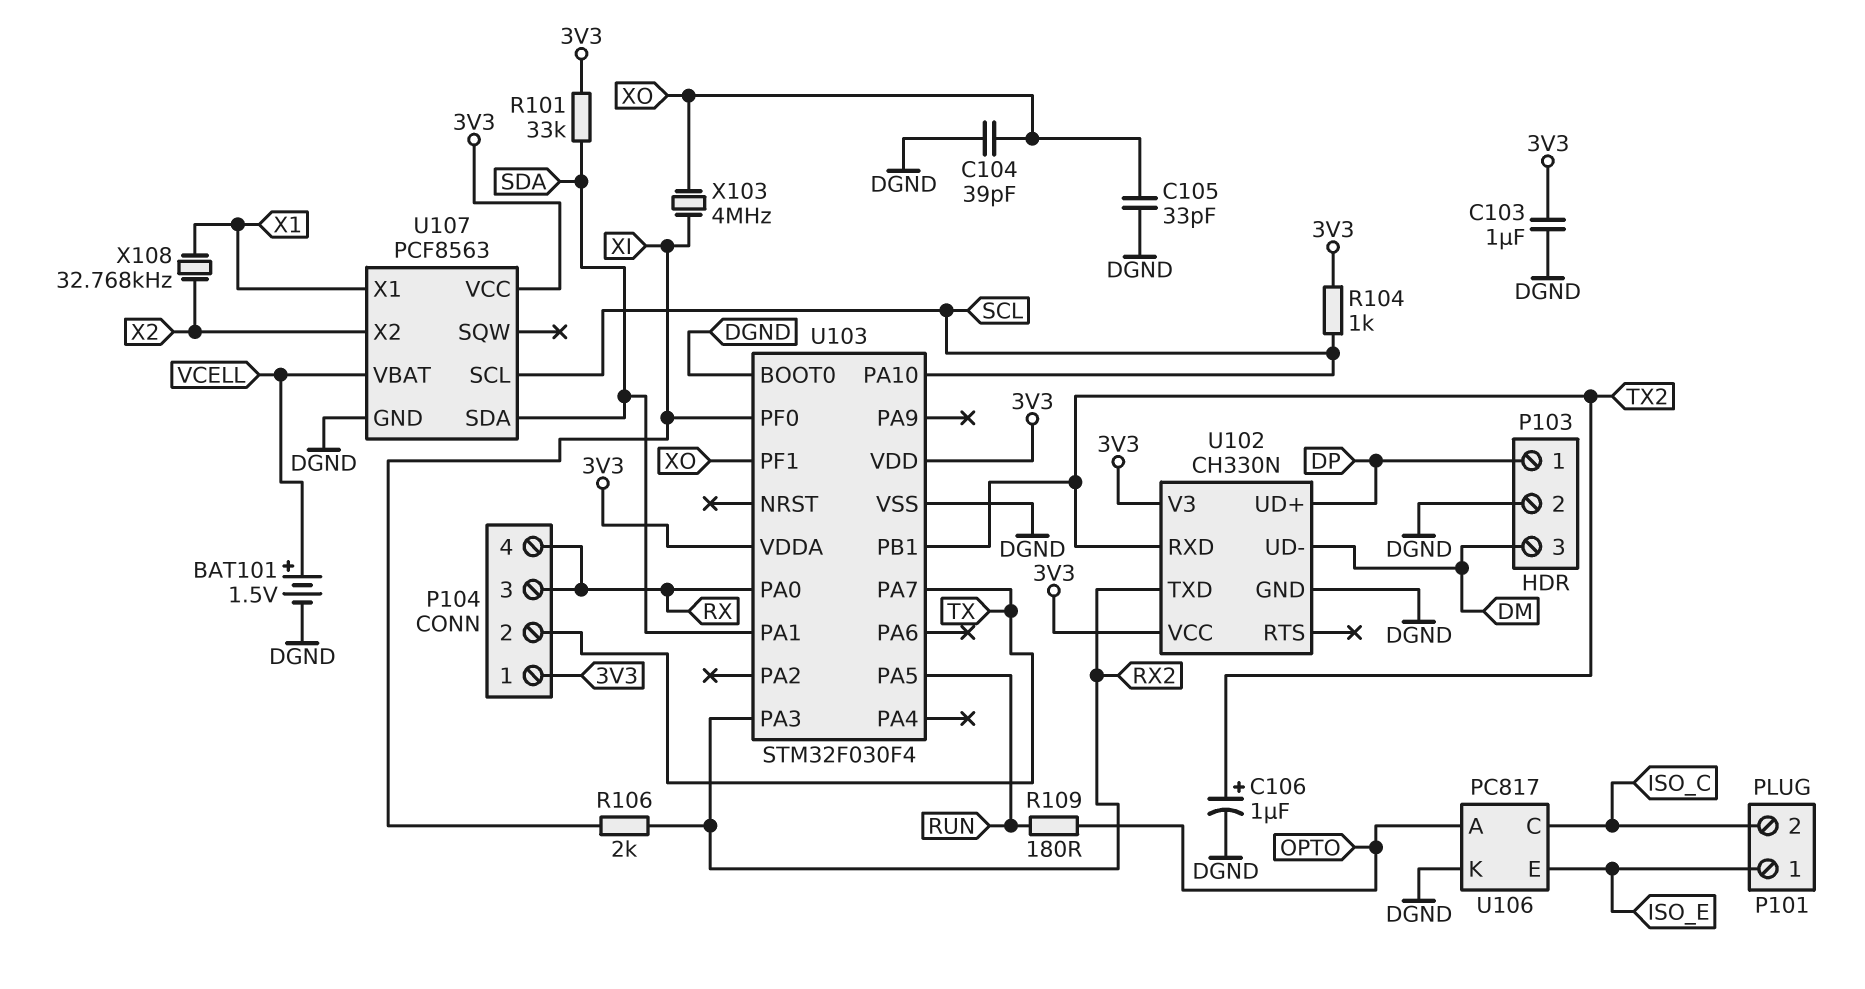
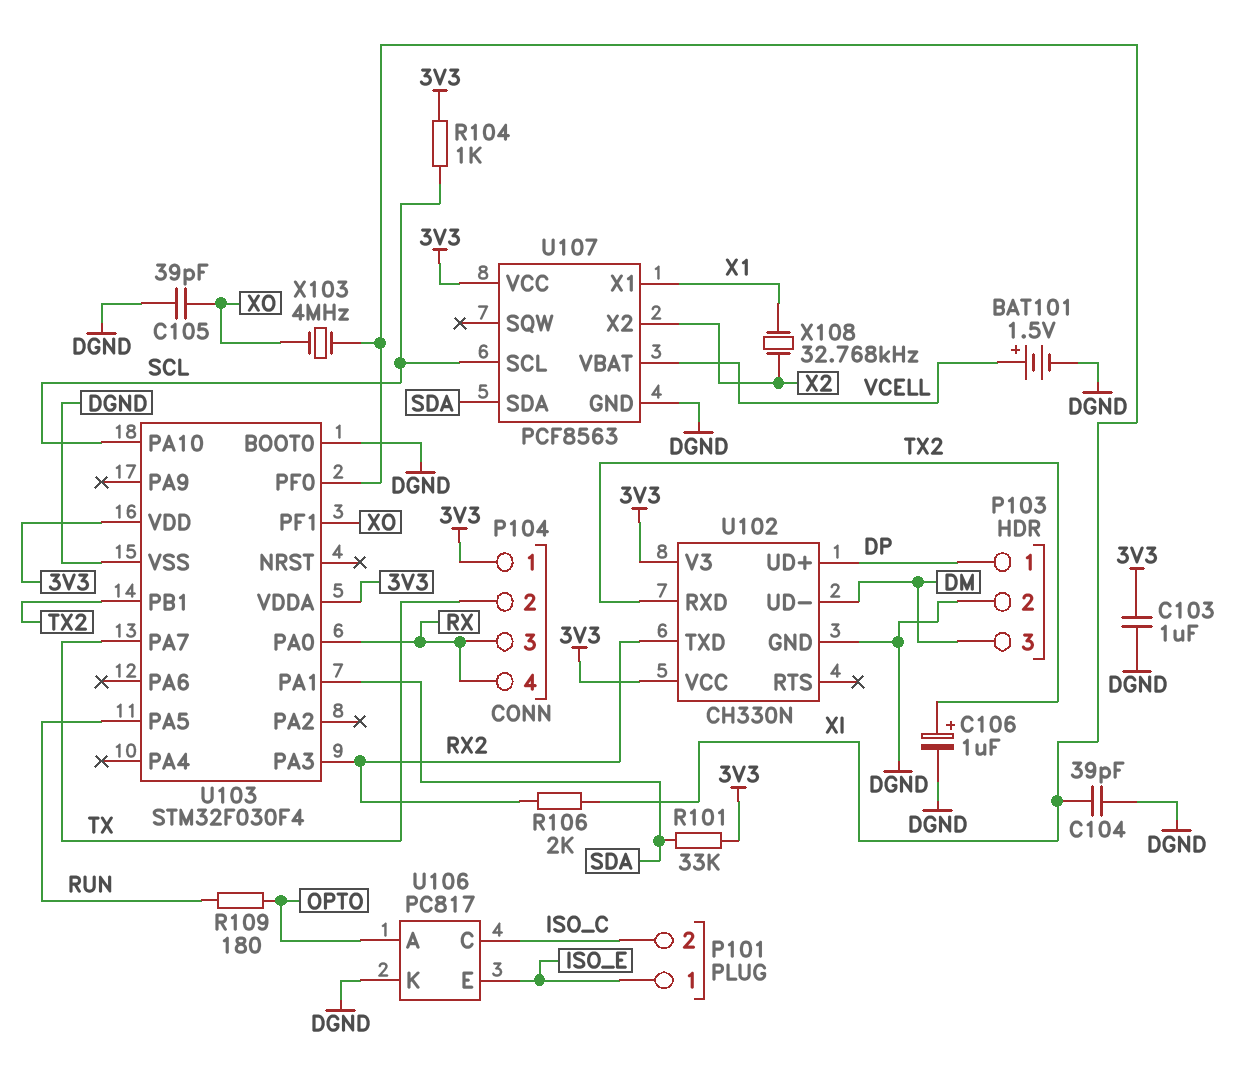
C104: 39pF (DGND, XO) -> 39pF (DGND, XI)
C105: 33pF (DGND, XO) -> 39pF (DGND, XO)

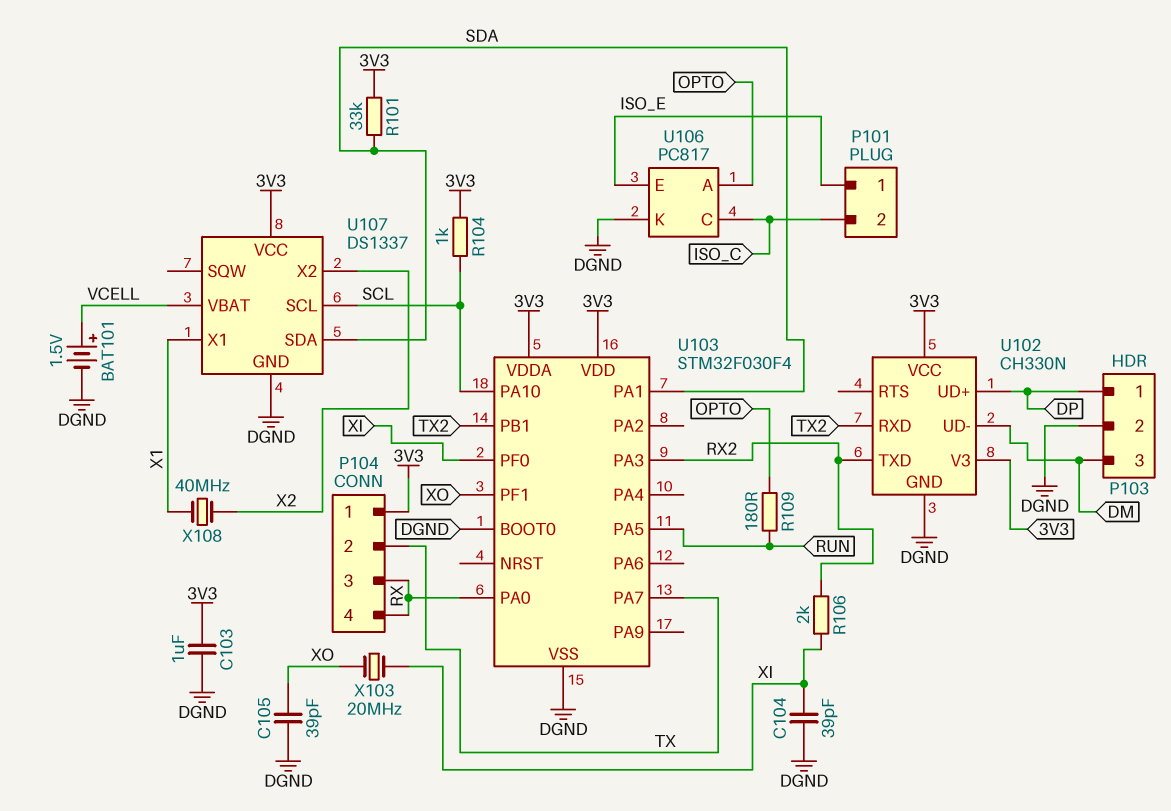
C106: 1uF (plus TX2, minus DGND) -> none
U107: PCF8563 -> DS1337
X103: 4MHz (XI, XO) -> 20MHz (XI, XO)
X108: 32.768kHz (X1, X2) -> 40MHz (X1, X2)

